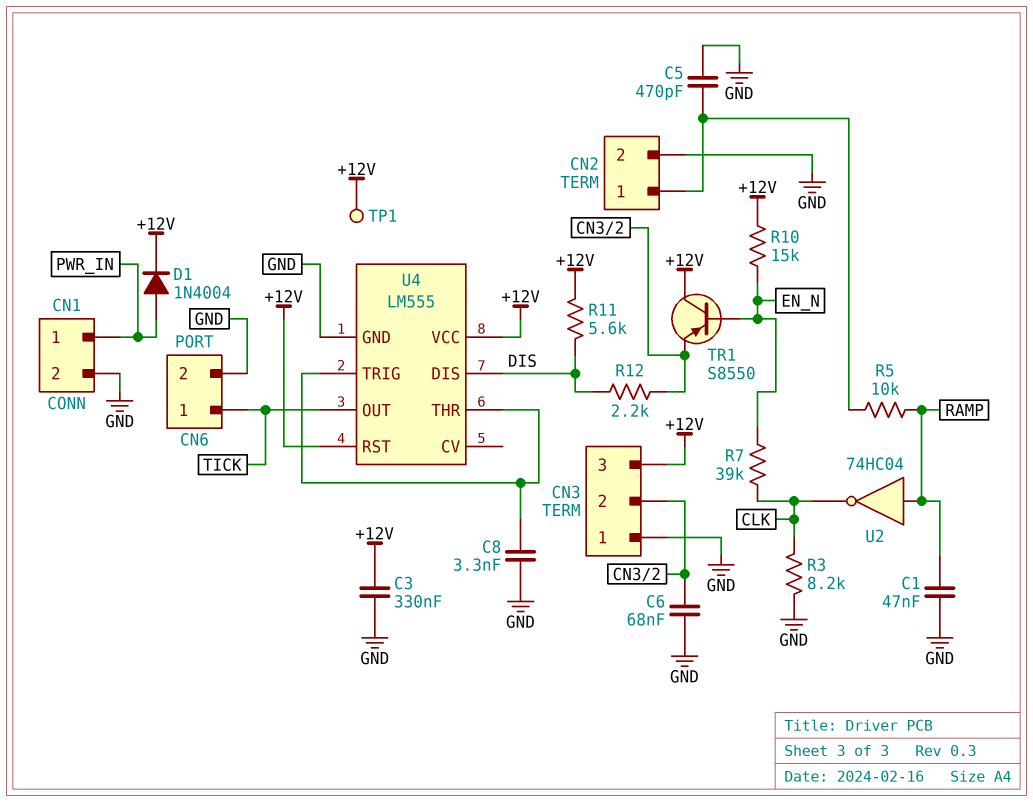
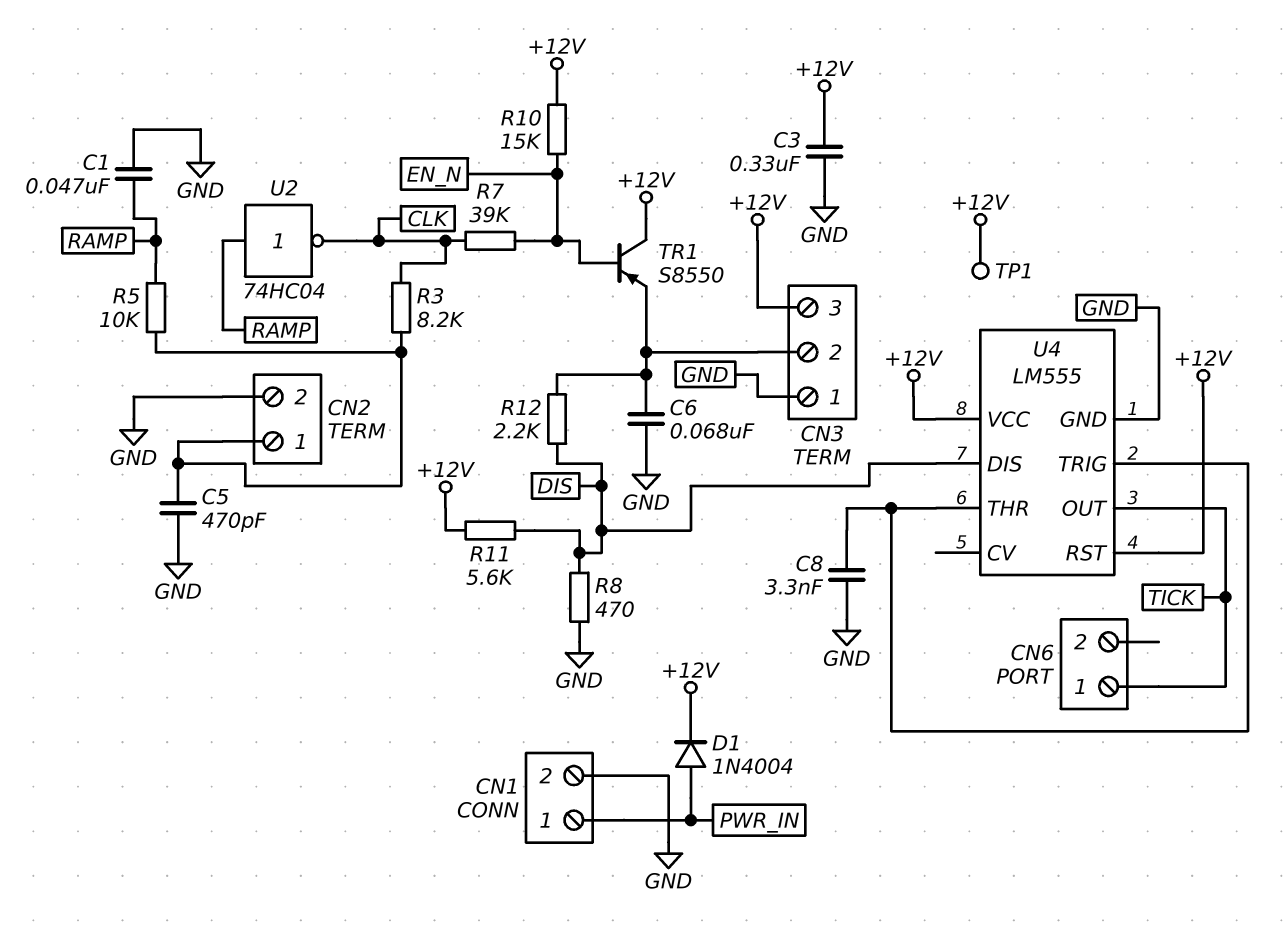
CN6 pin 2: GND -> none
R3: 8.2k (CLK, GND) -> 8.2k (CLK, CN2/1)
R8: none -> 470 (DIS, GND)

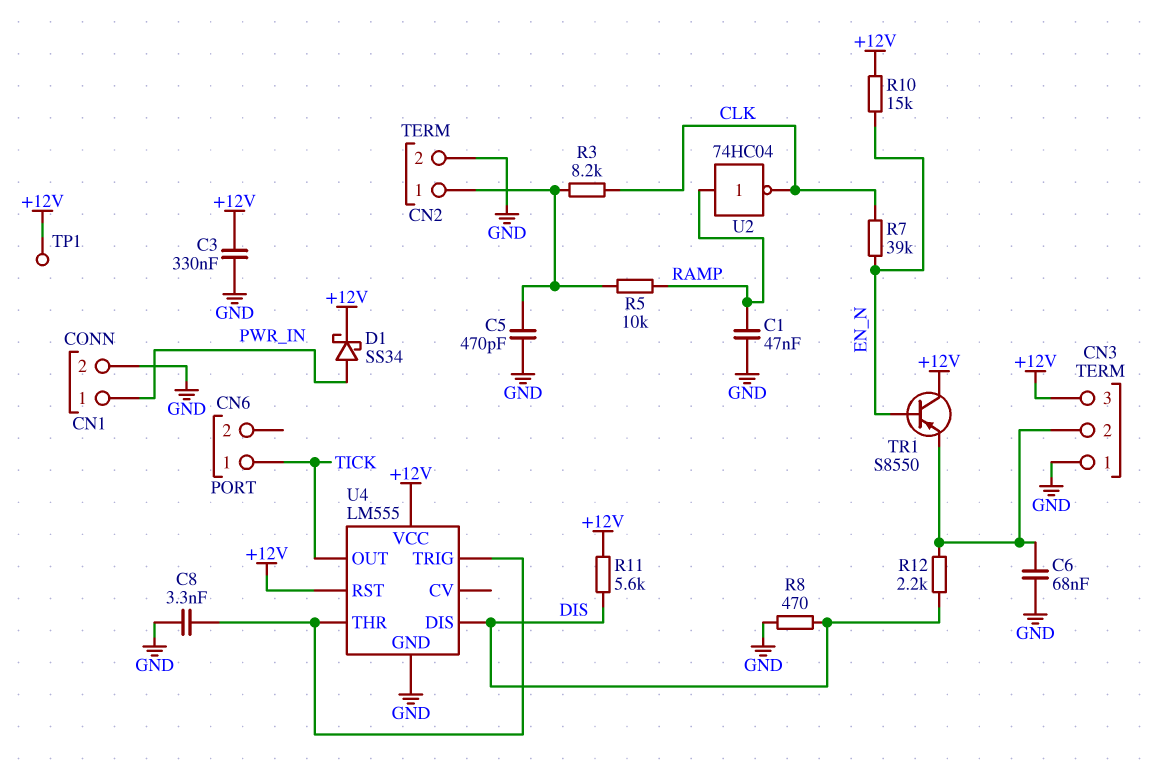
D1: diode 1N4004 (A PWR_IN, K +12V) -> schottky SS34 (A PWR_IN, K +12V)

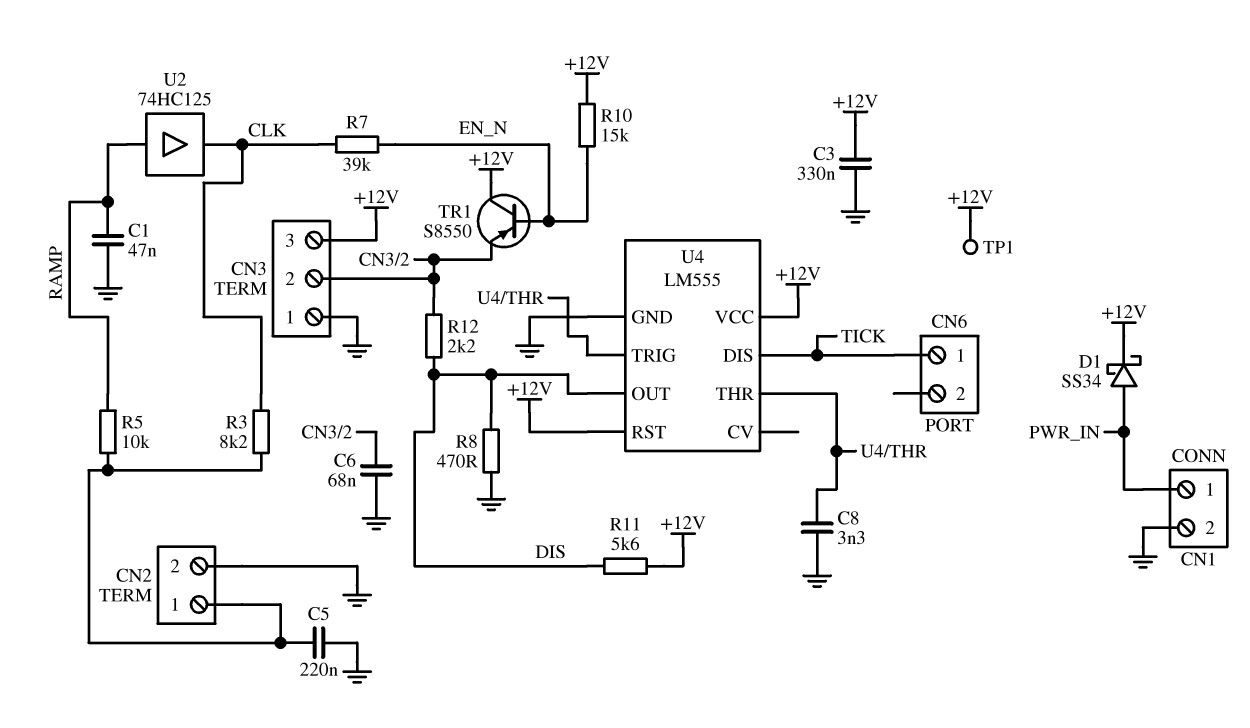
C5: 470pF (CN2/1, GND) -> 220nF (CN2/1, GND)
U2: NOT 74HC04 (in RAMP, out CLK) -> buffer 74HC125 (in RAMP, out CLK)
U4 pin DIS: DIS -> TICK
U4 pin OUT: TICK -> DIS

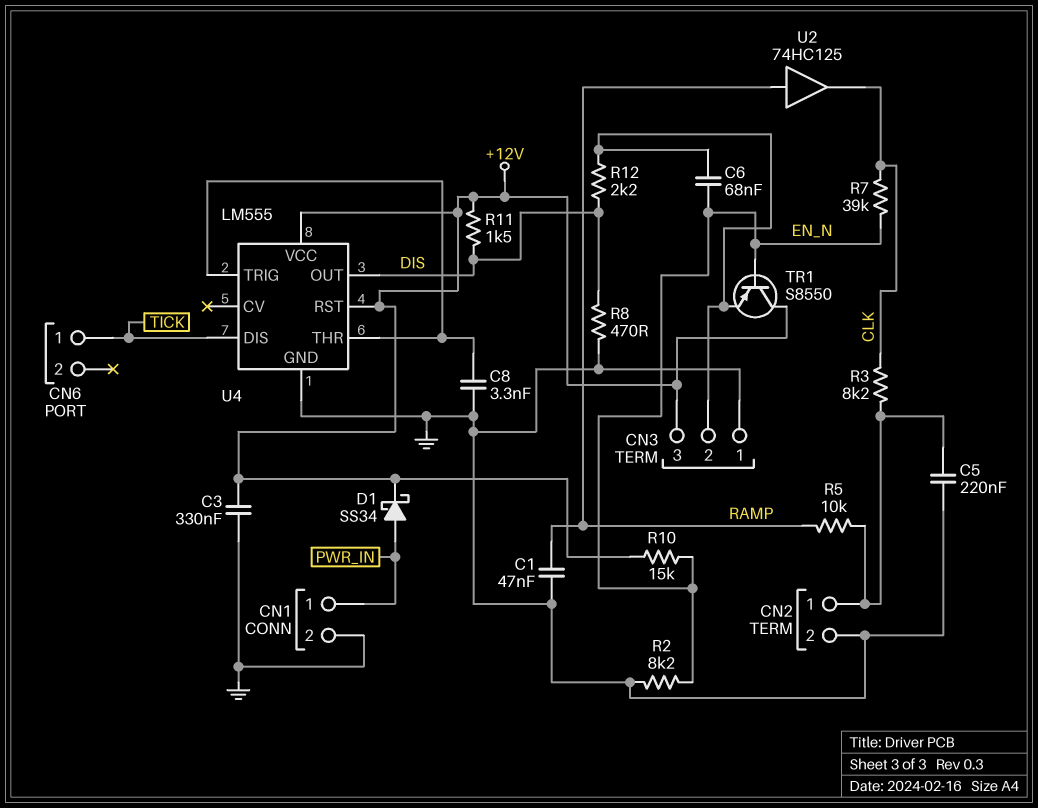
C6: 68nF (CN3/2, GND) -> 68nF (CN3/2, EN_N)
R2: none -> 8.2k (EN_N, GND)
R11: 5.6k (+12V, DIS) -> 1.5k (+12V, DIS)
TP1: test point (+12V) -> none

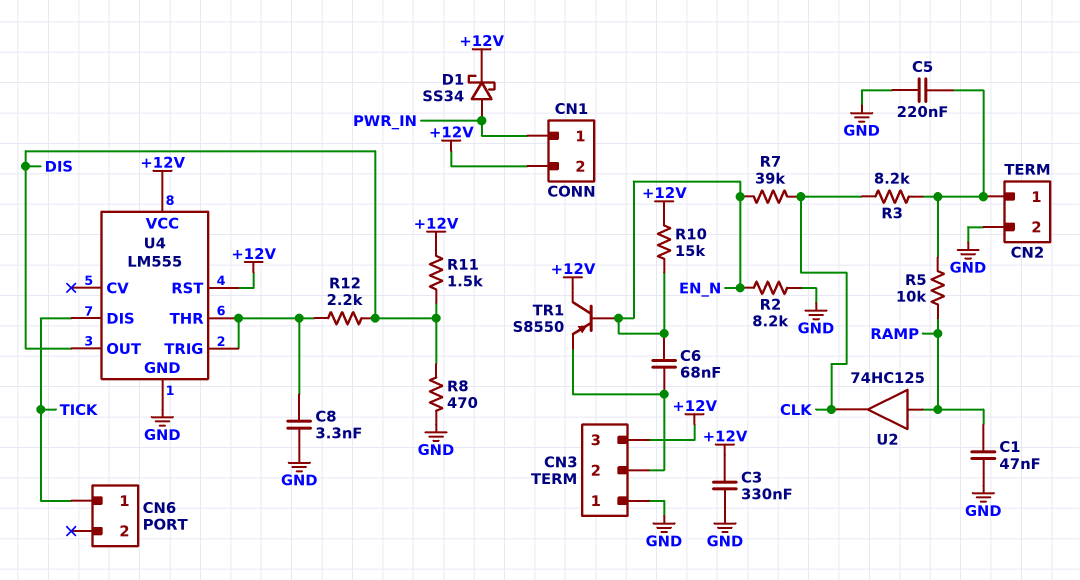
CN1 pin 2: GND -> +12V
R12: 2.2k (CN3/2, DIS) -> 2.2k (DIS, U4/THR)

